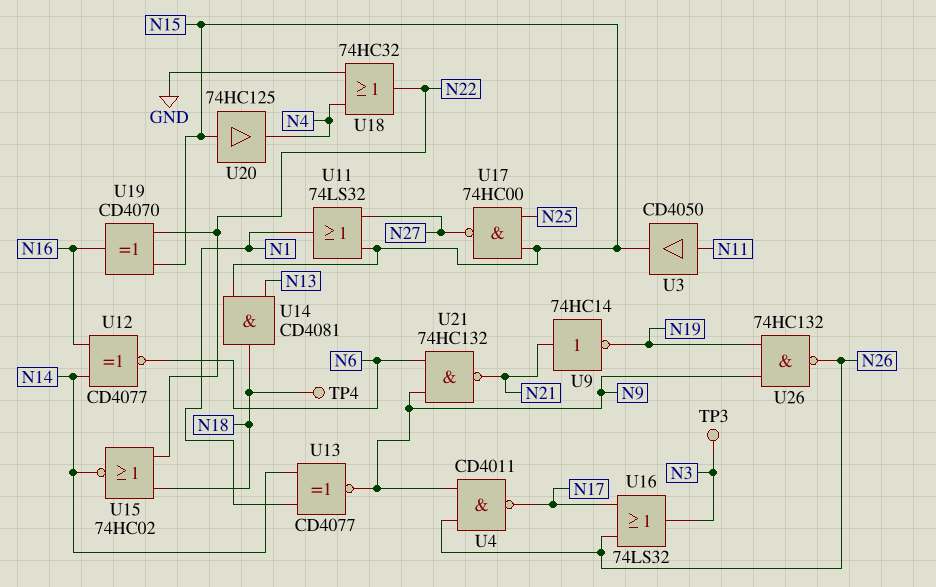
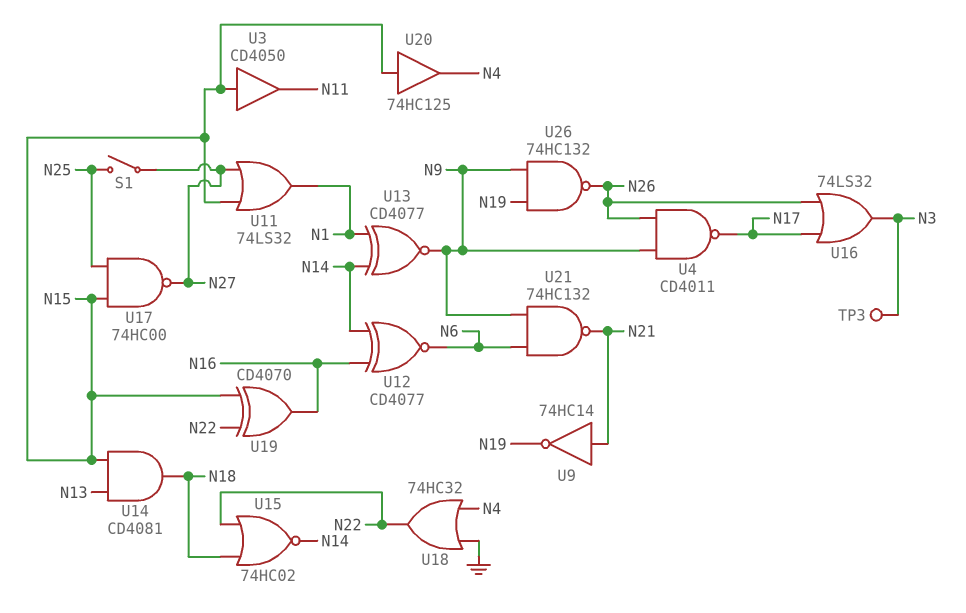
S1: none -> switch (N25, N27)
TP4: test point (N18) -> none
U3: buffer CD4050 (in N11, out N15) -> buffer CD4050 (in N15, out N11)

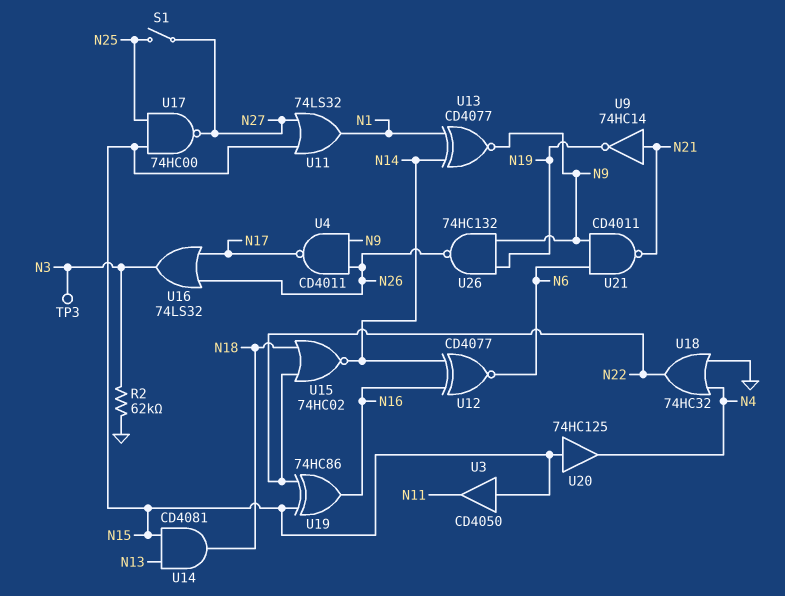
R2: none -> 62k (GND, N3)
U19: XOR CD4070 (in N15, in N22, out N16) -> XOR 74HC86 (in N15, in N22, out N16)
U21: NAND 74HC132 (in N6, in N9, out N21) -> NAND CD4011 (in N6, in N9, out N21)

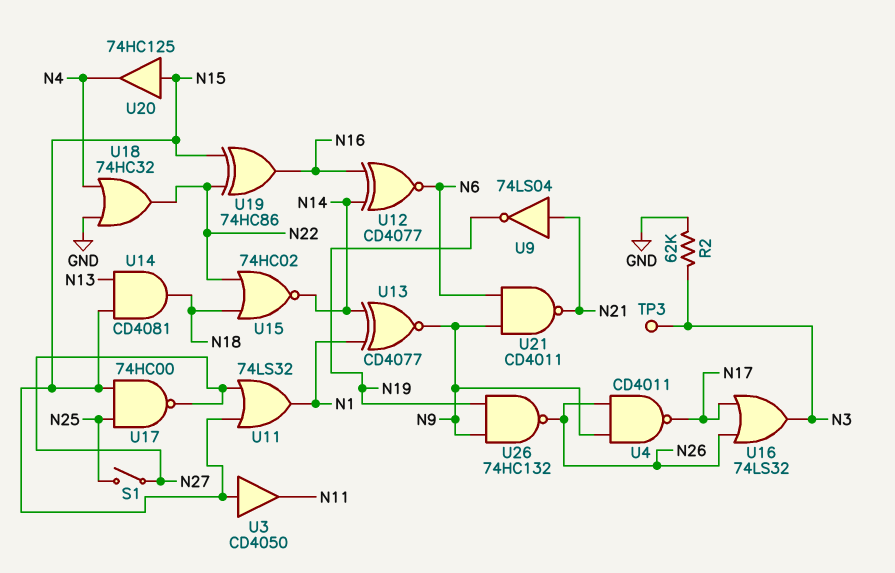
U9: NOT 74HC14 (in N21, out N19) -> NOT 74LS04 (in N21, out N19)

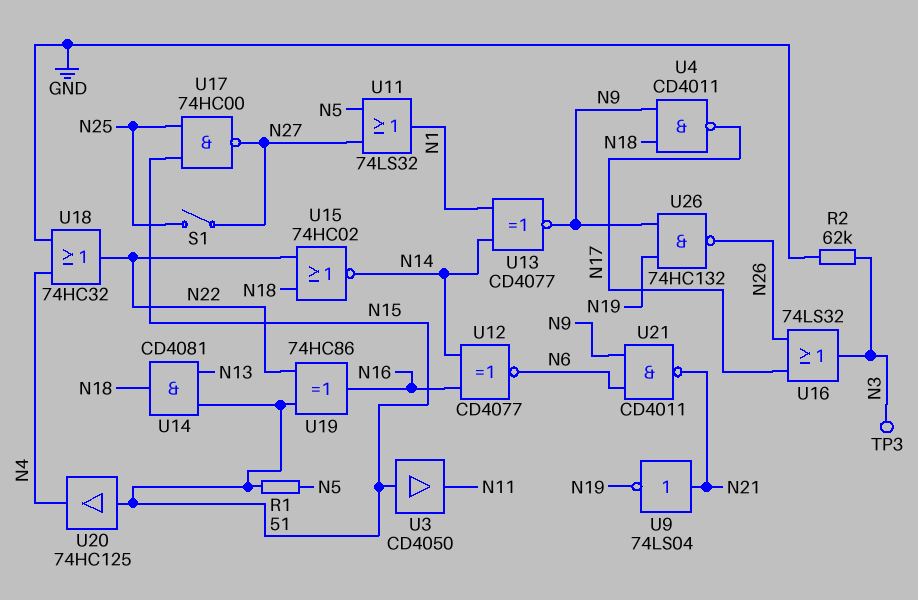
R1: none -> 51 (N5, N15)
U4: NAND CD4011 (in N9, in N26, out N17) -> NAND CD4011 (in N9, in N18, out N17)
U11: OR 74LS32 (in N15, in N27, out N1) -> OR 74LS32 (in N5, in N27, out N1)

